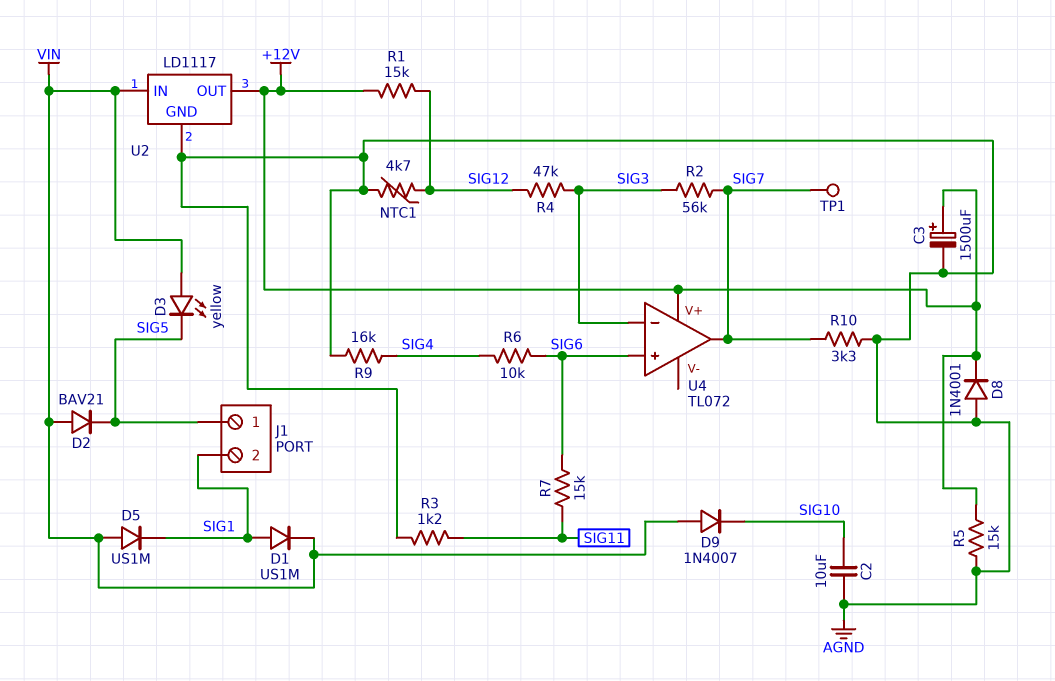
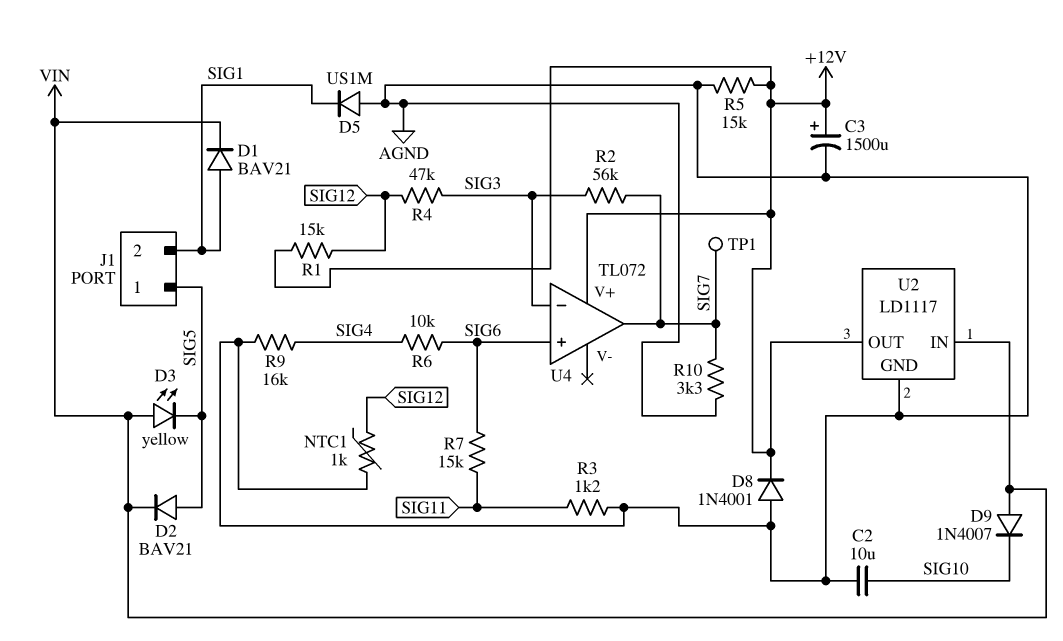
D1: diode US1M (A SIG1, K VIN) -> diode BAV21 (A SIG1, K VIN)
D2: diode BAV21 (A VIN, K SIG5) -> diode BAV21 (A SIG5, K VIN)
D5: diode US1M (A VIN, K SIG1) -> diode US1M (A AGND, K SIG1)
NTC1: 4.7k (AGND, SIG12) -> 1k (AGND, SIG12)

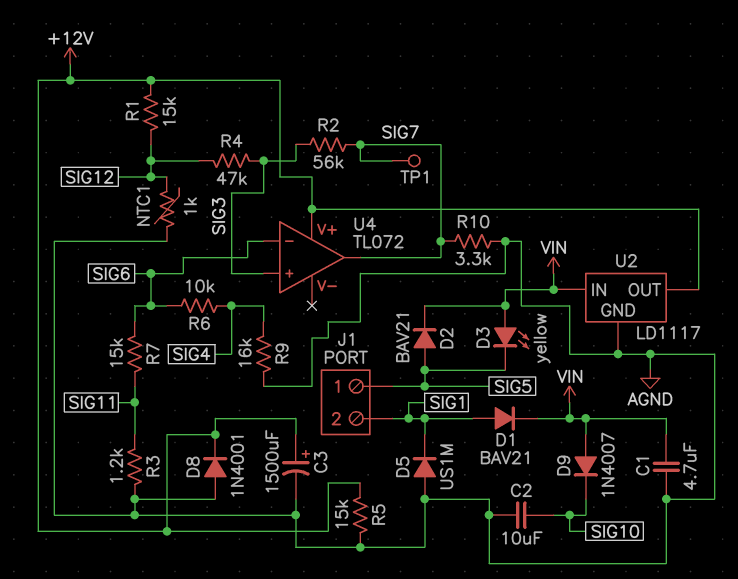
C1: none -> 4.7uF (AGND, VIN)
U4 pin in+: SIG6 -> SIG3
U4 pin in-: SIG3 -> SIG6

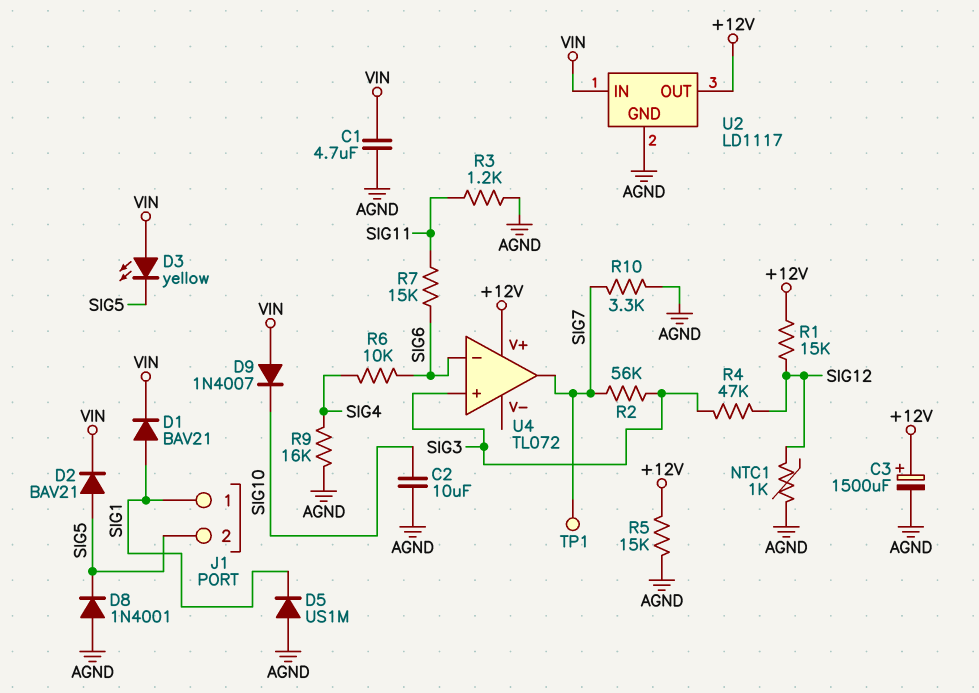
D8: diode 1N4001 (A AGND, K +12V) -> diode 1N4001 (A AGND, K SIG5)
J1 pin 1: SIG5 -> SIG1
J1 pin 2: SIG1 -> SIG5

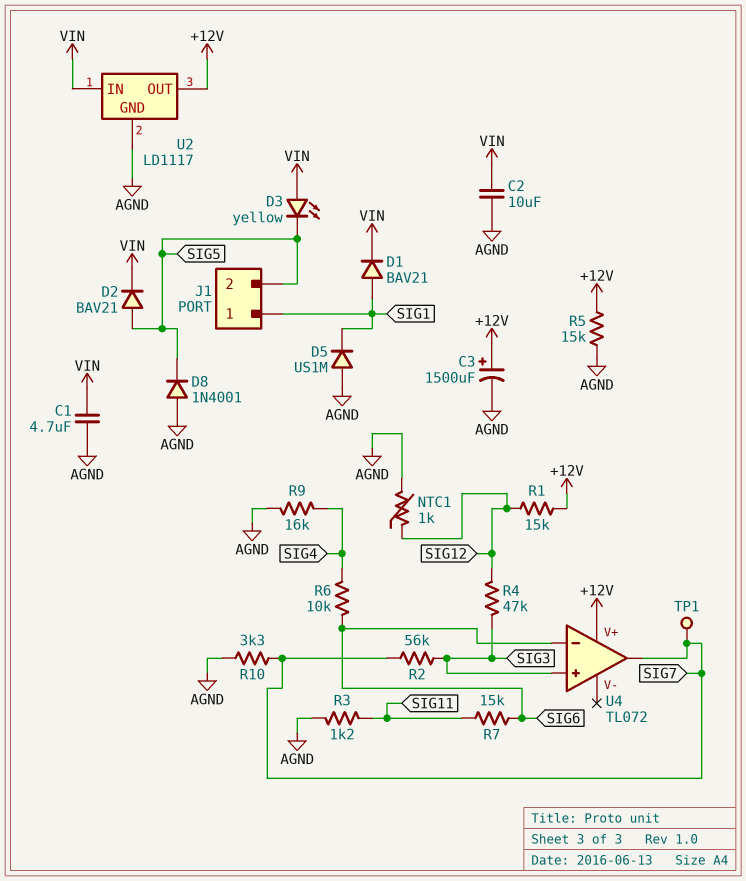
C2: 10uF (AGND, SIG10) -> 10uF (AGND, VIN)
D9: diode 1N4007 (A VIN, K SIG10) -> none

